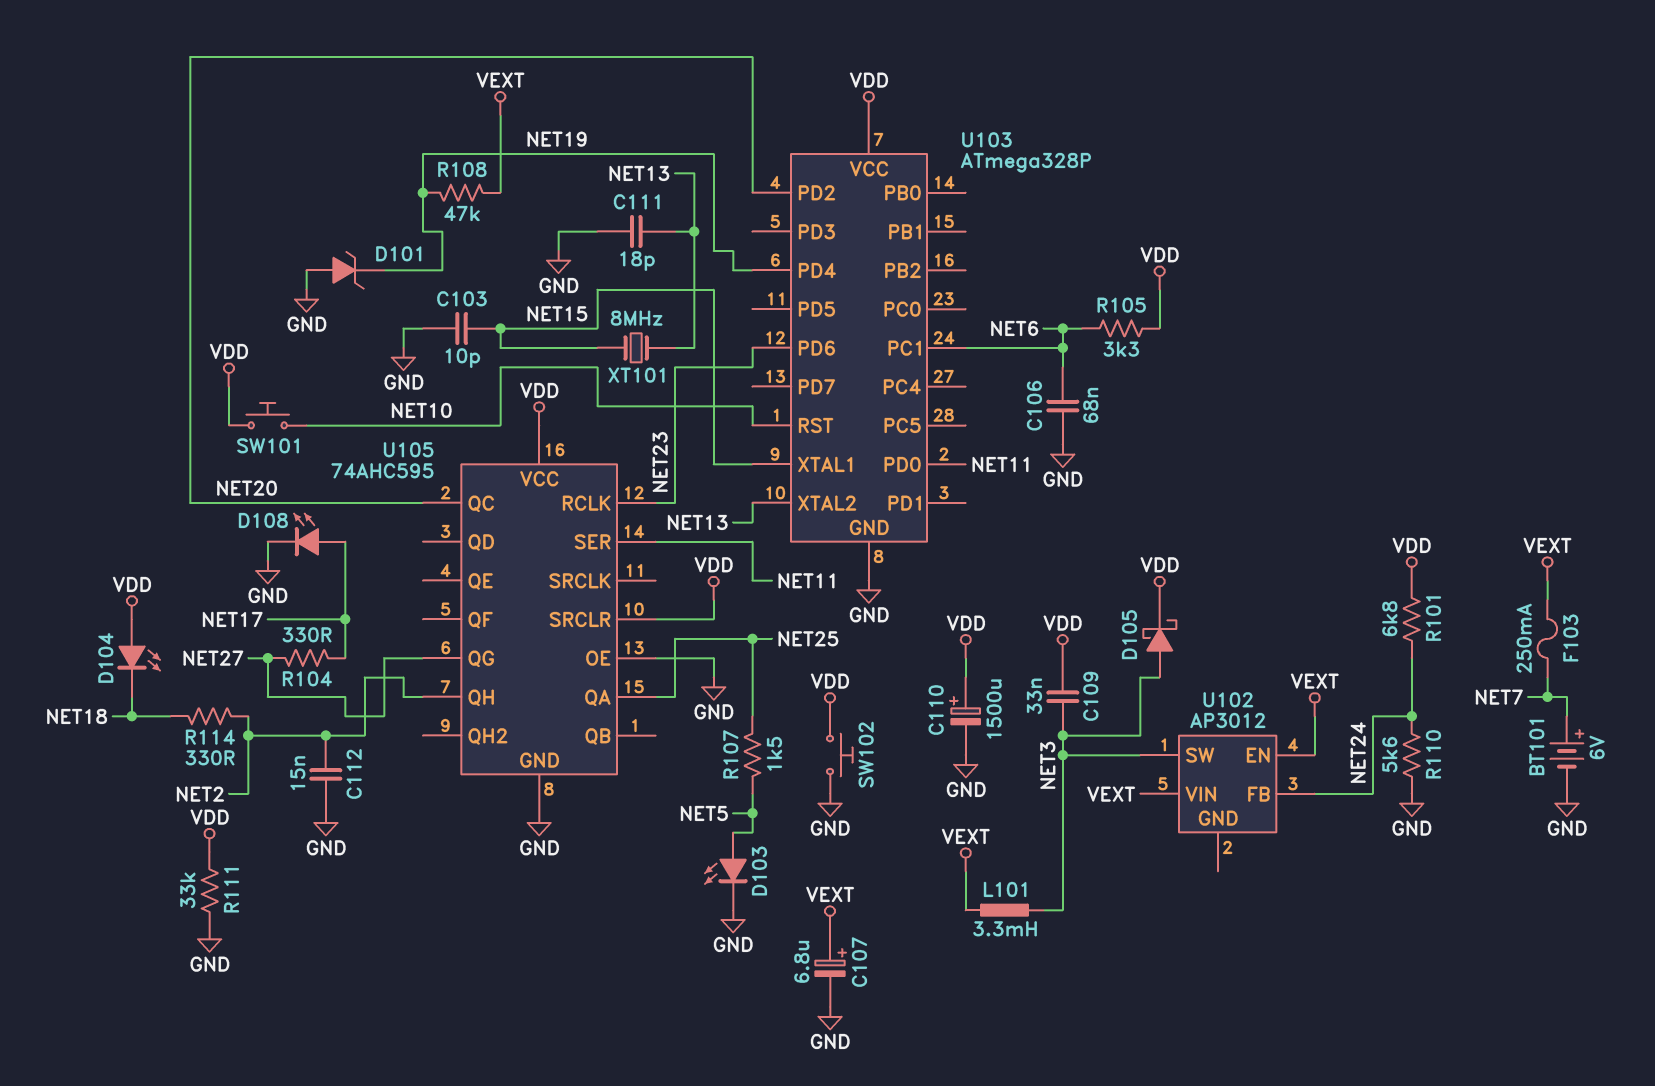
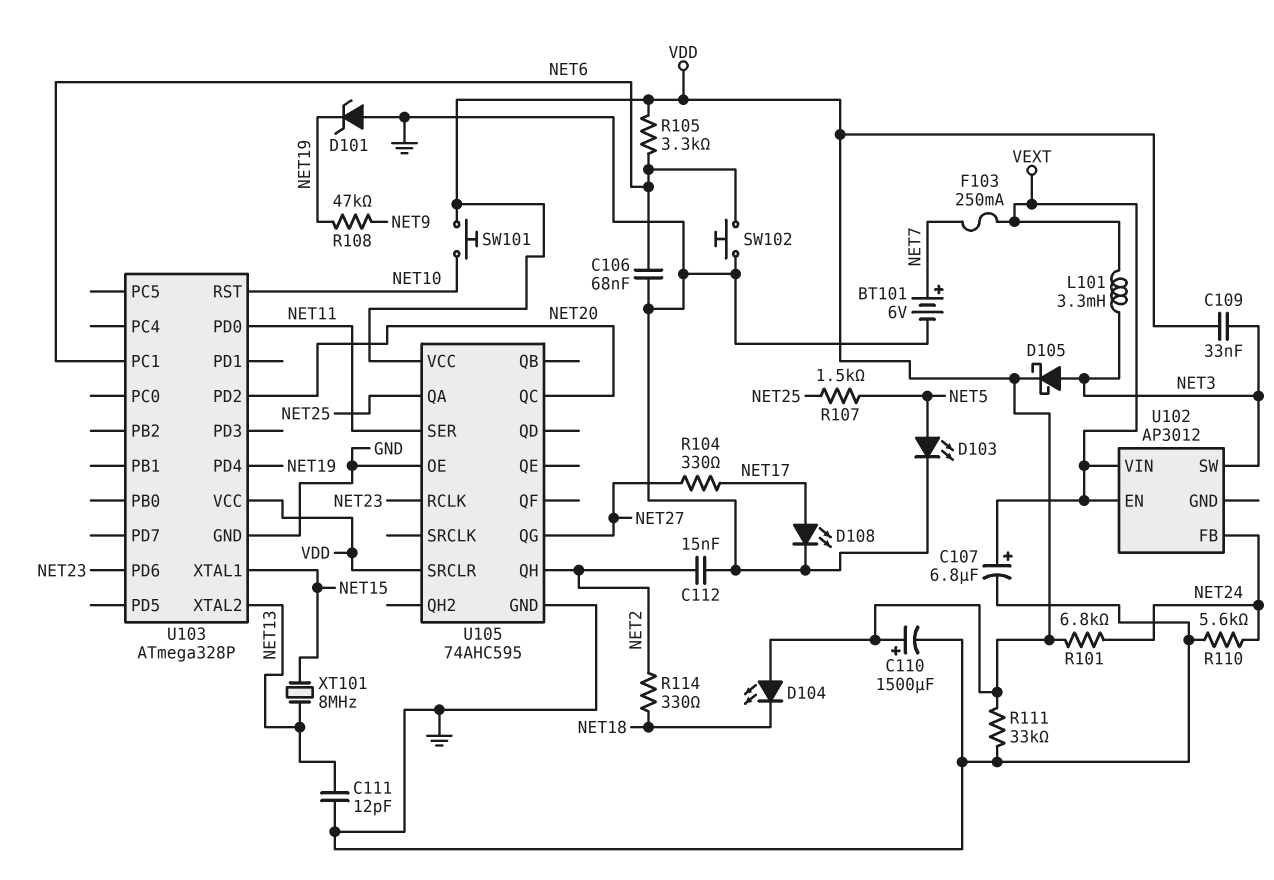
C103: 10pF (GND, NET15) -> none
C111: 18pF (GND, NET13) -> 12pF (GND, NET13)
R108: 47k (NET19, VEXT) -> 47k (NET9, NET19)
SW102: button (GND, VDD) -> button (GND, NET6)

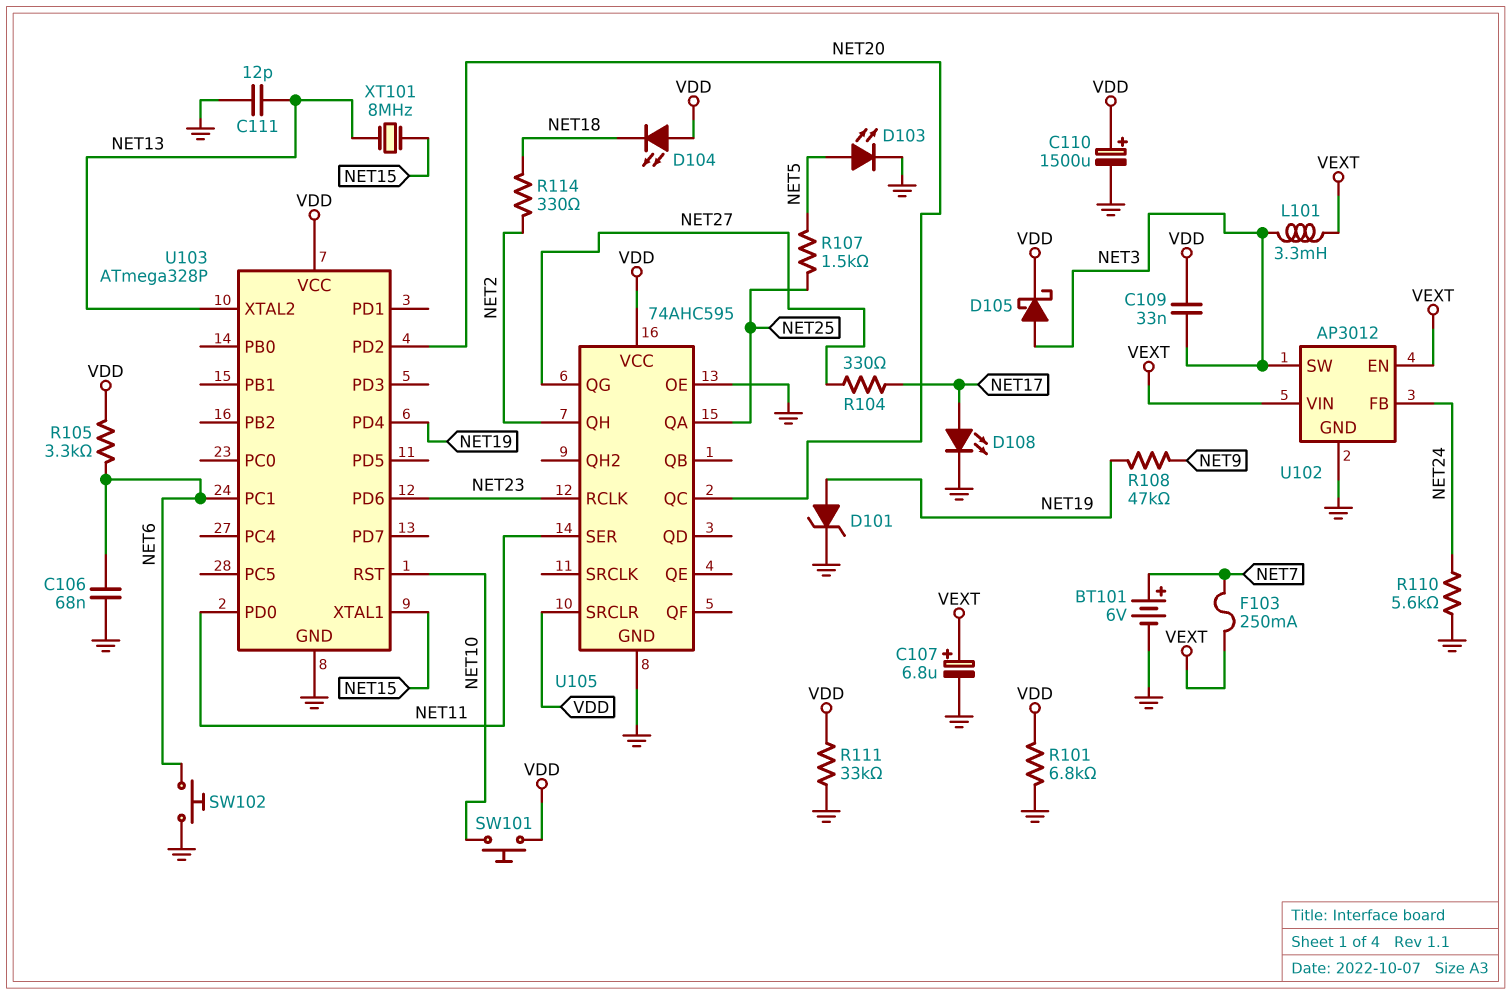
C112: 15nF (GND, NET2) -> none
D101: zener (A GND, K NET19) -> zener (A NET19, K GND)
R101: 6.8k (NET24, VDD) -> 6.8k (GND, VDD)
U102 pin GND: none -> GND

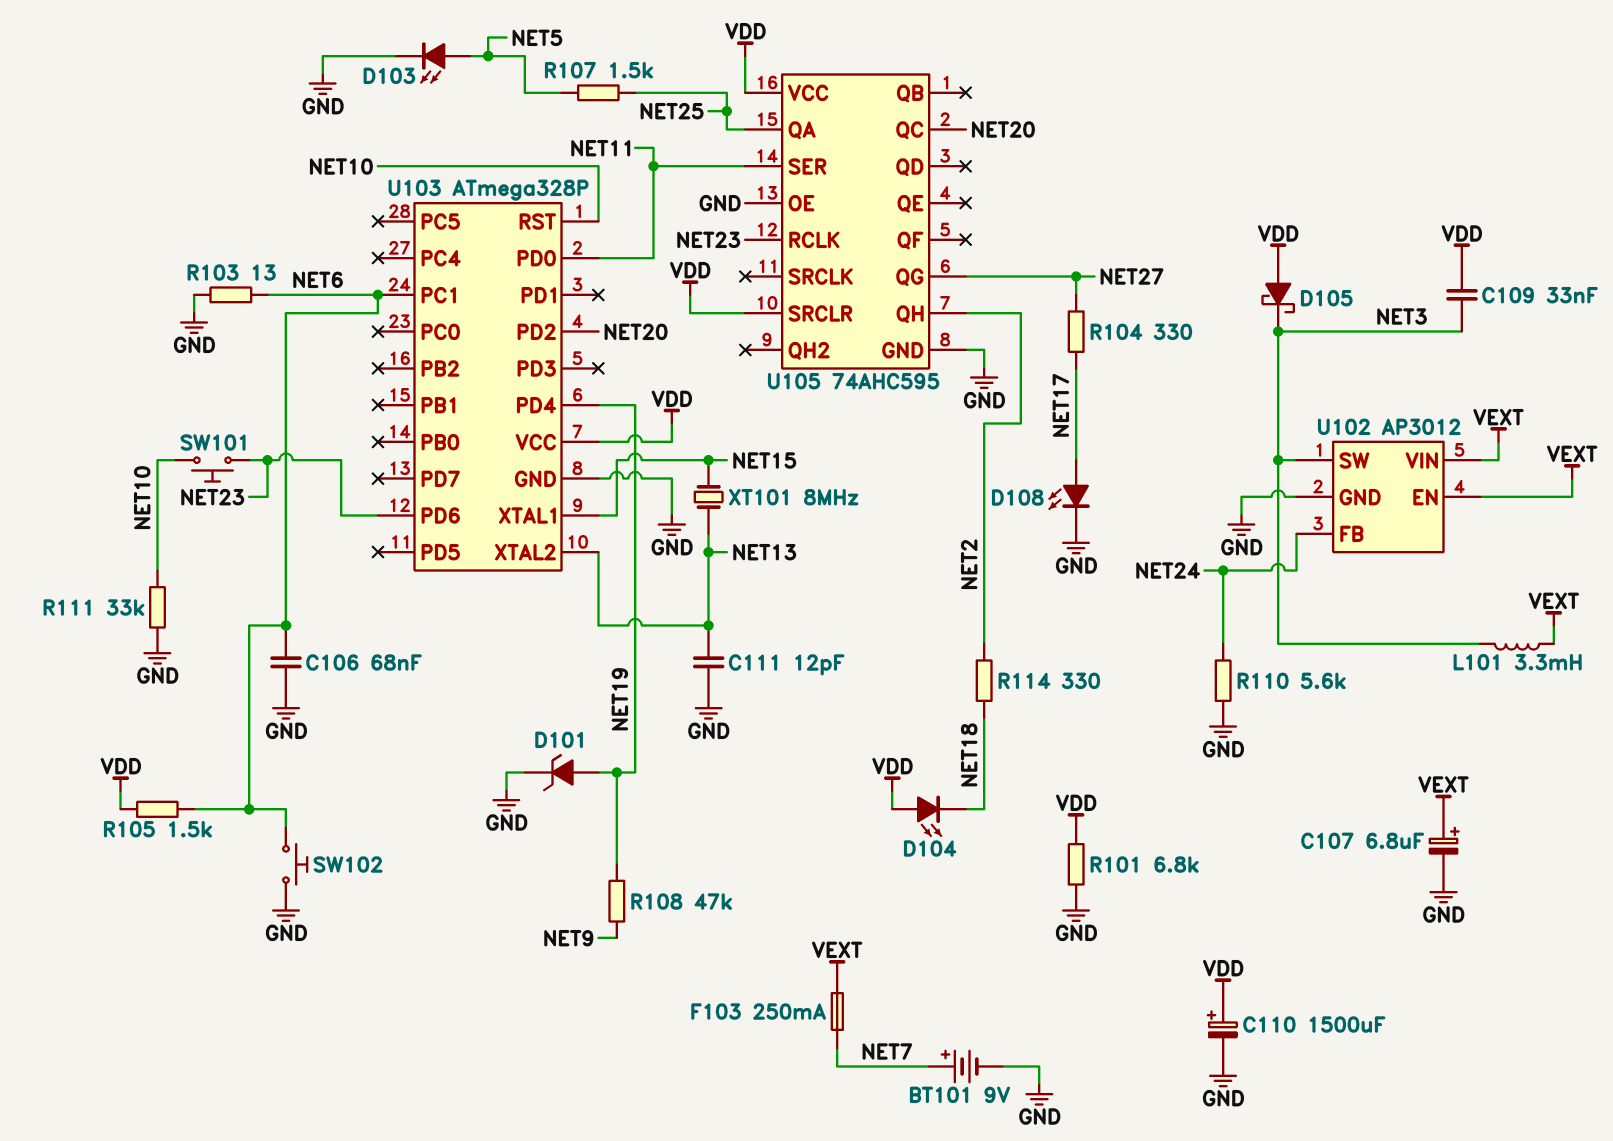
BT101: 6V (plus NET7, minus GND) -> 9V (plus NET7, minus GND)
D105: schottky (A NET3, K VDD) -> schottky (A VDD, K NET3)
R103: none -> 13 (GND, NET6)
R105: 3.3k (NET6, VDD) -> 1.5k (NET6, VDD)
R111: 33k (GND, VDD) -> 33k (GND, NET10)
SW101: button (NET10, VDD) -> button (NET10, NET23)

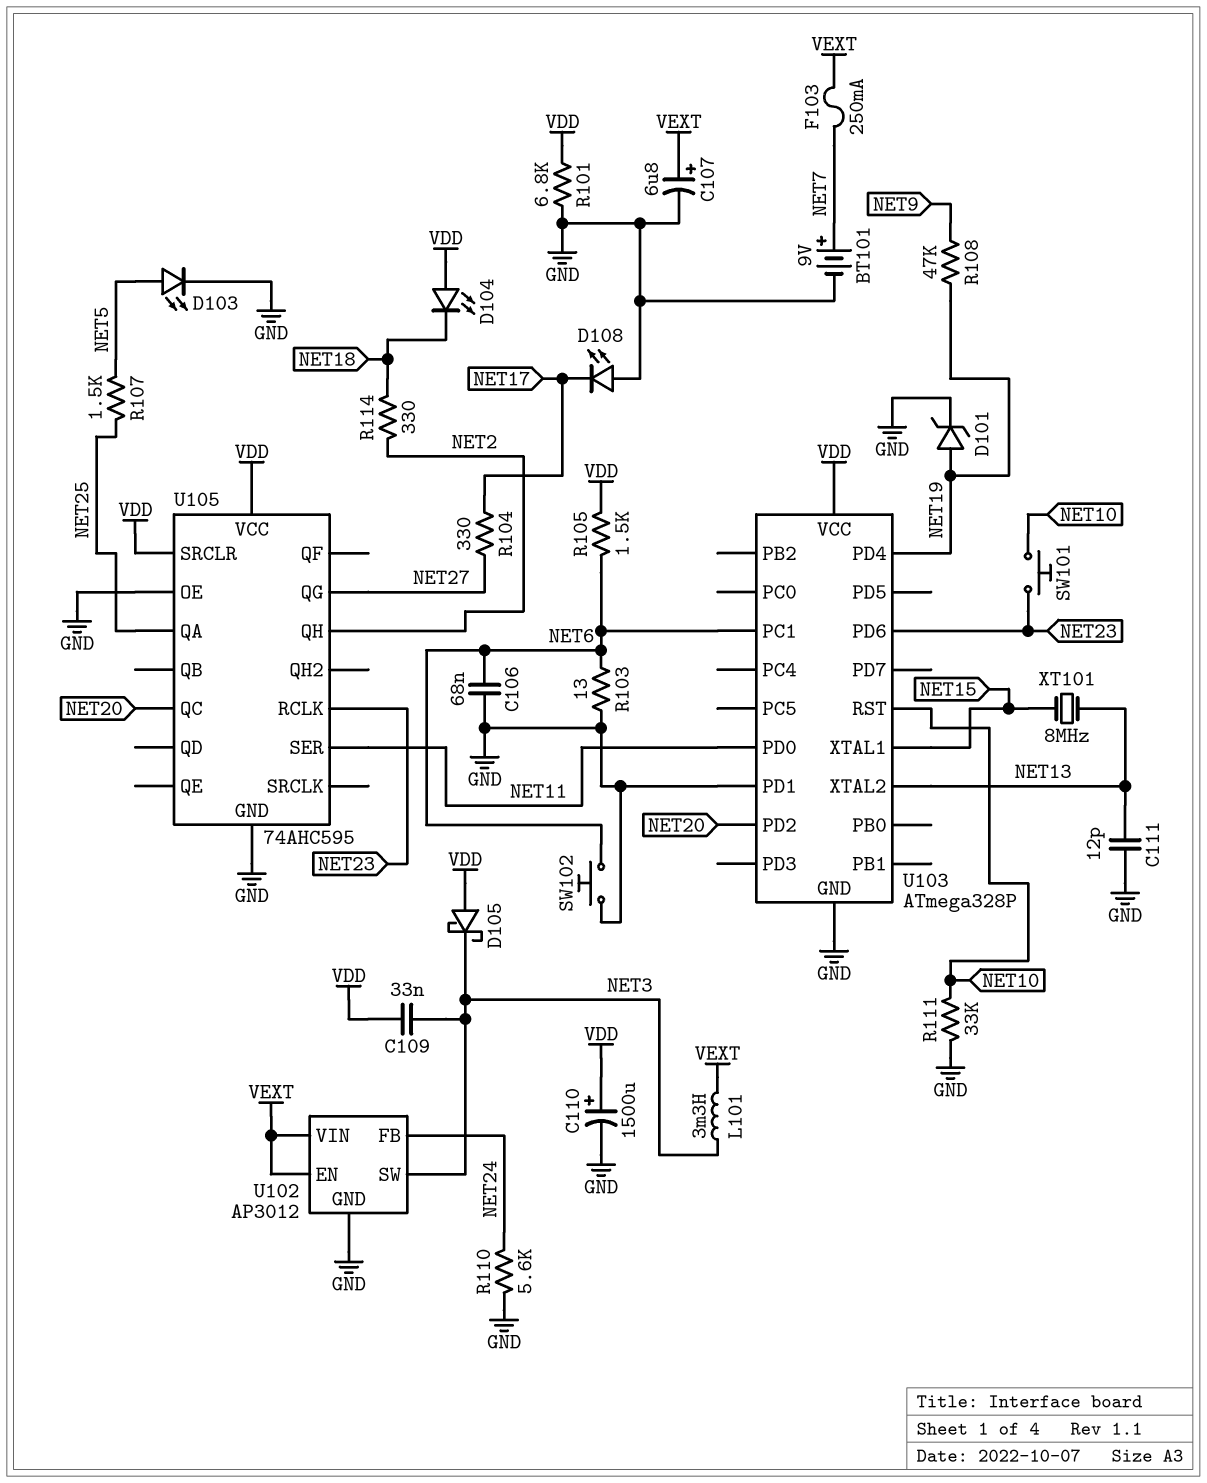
D108: LED (A NET17, K GND) -> LED (A GND, K NET17)
U103 pin PD1: none -> GND

